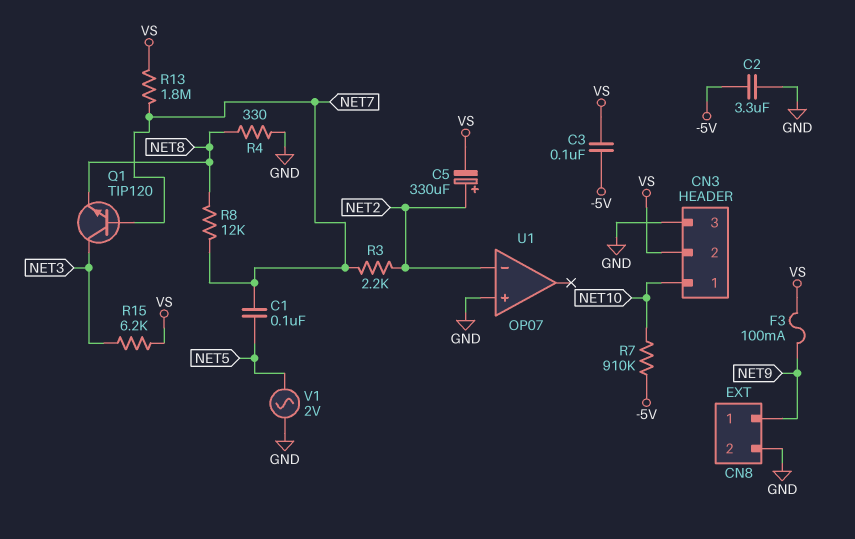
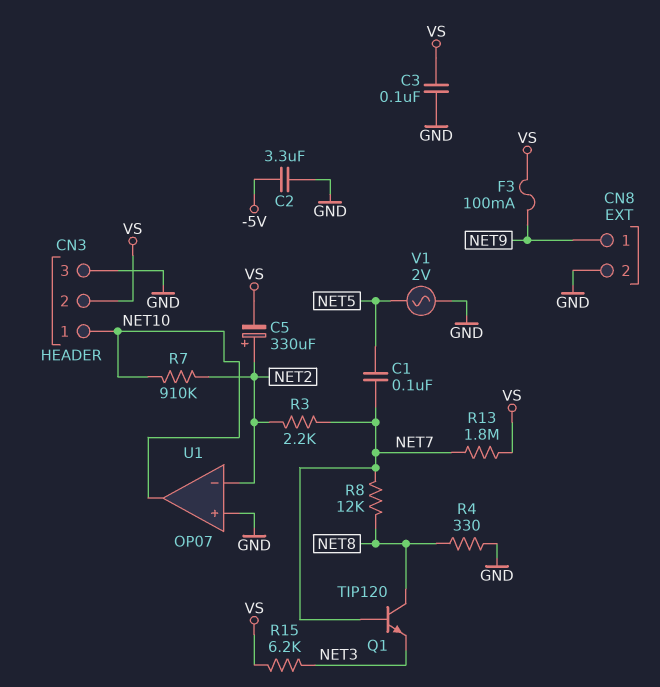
C3: 100nF (-5V, VS) -> 100nF (GND, VS)
Q1: NPN TIP120 (B NET7, C NET3, E NET8) -> NPN TIP120 (B NET7, C NET8, E NET3)
R7: 910k (-5V, NET10) -> 910k (NET2, NET10)
U1 pin out: none -> NET10

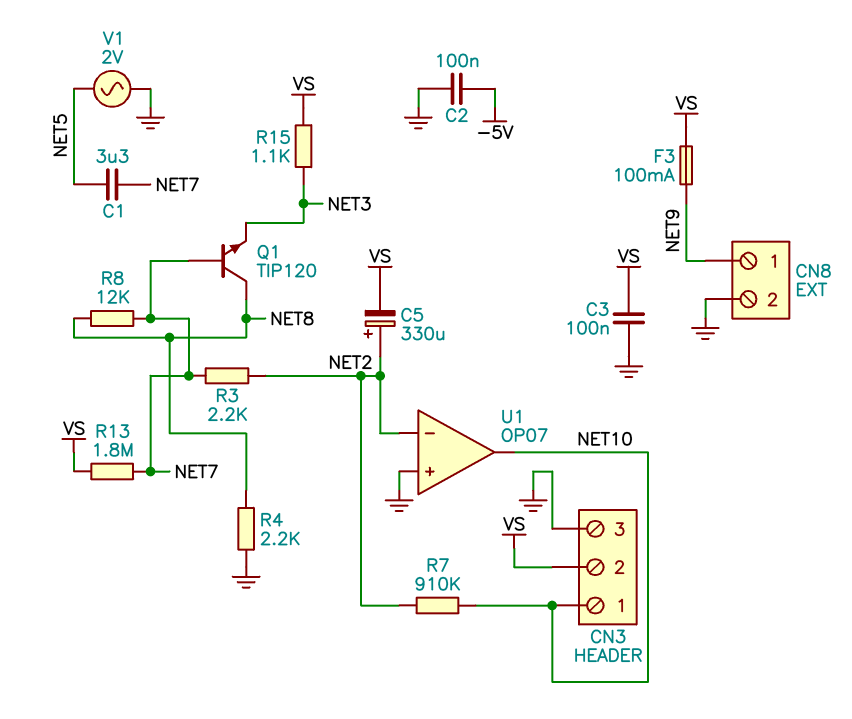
C1: 100nF (NET5, NET7) -> 3.3uF (NET5, NET7)
C2: 3.3uF (-5V, GND) -> 100nF (-5V, GND)
R4: 330 (GND, NET8) -> 2.2k (GND, NET8)
R15: 6.2k (NET3, VS) -> 1.1k (NET3, VS)

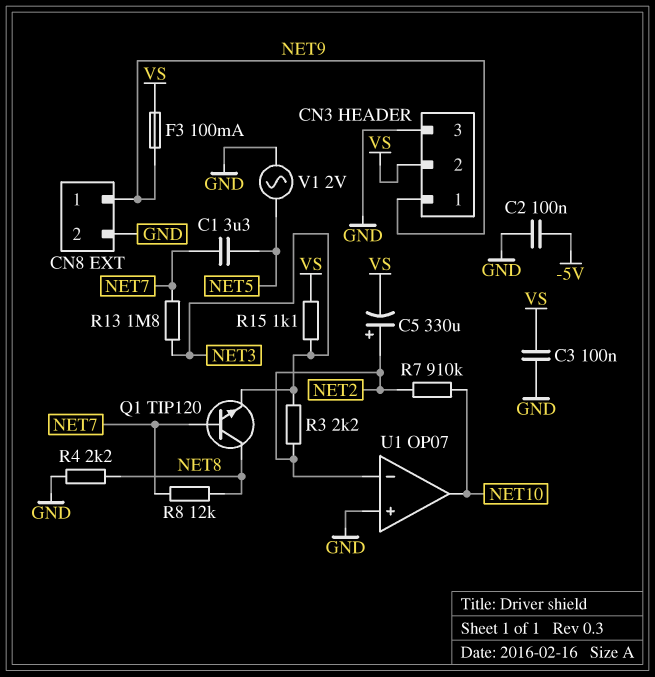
CN3 pin 1: NET10 -> NET9
R3: 2.2k (NET2, NET7) -> 2.2k (NET2, NET3)
R13: 1.8M (NET7, VS) -> 1.8M (NET3, NET7)

